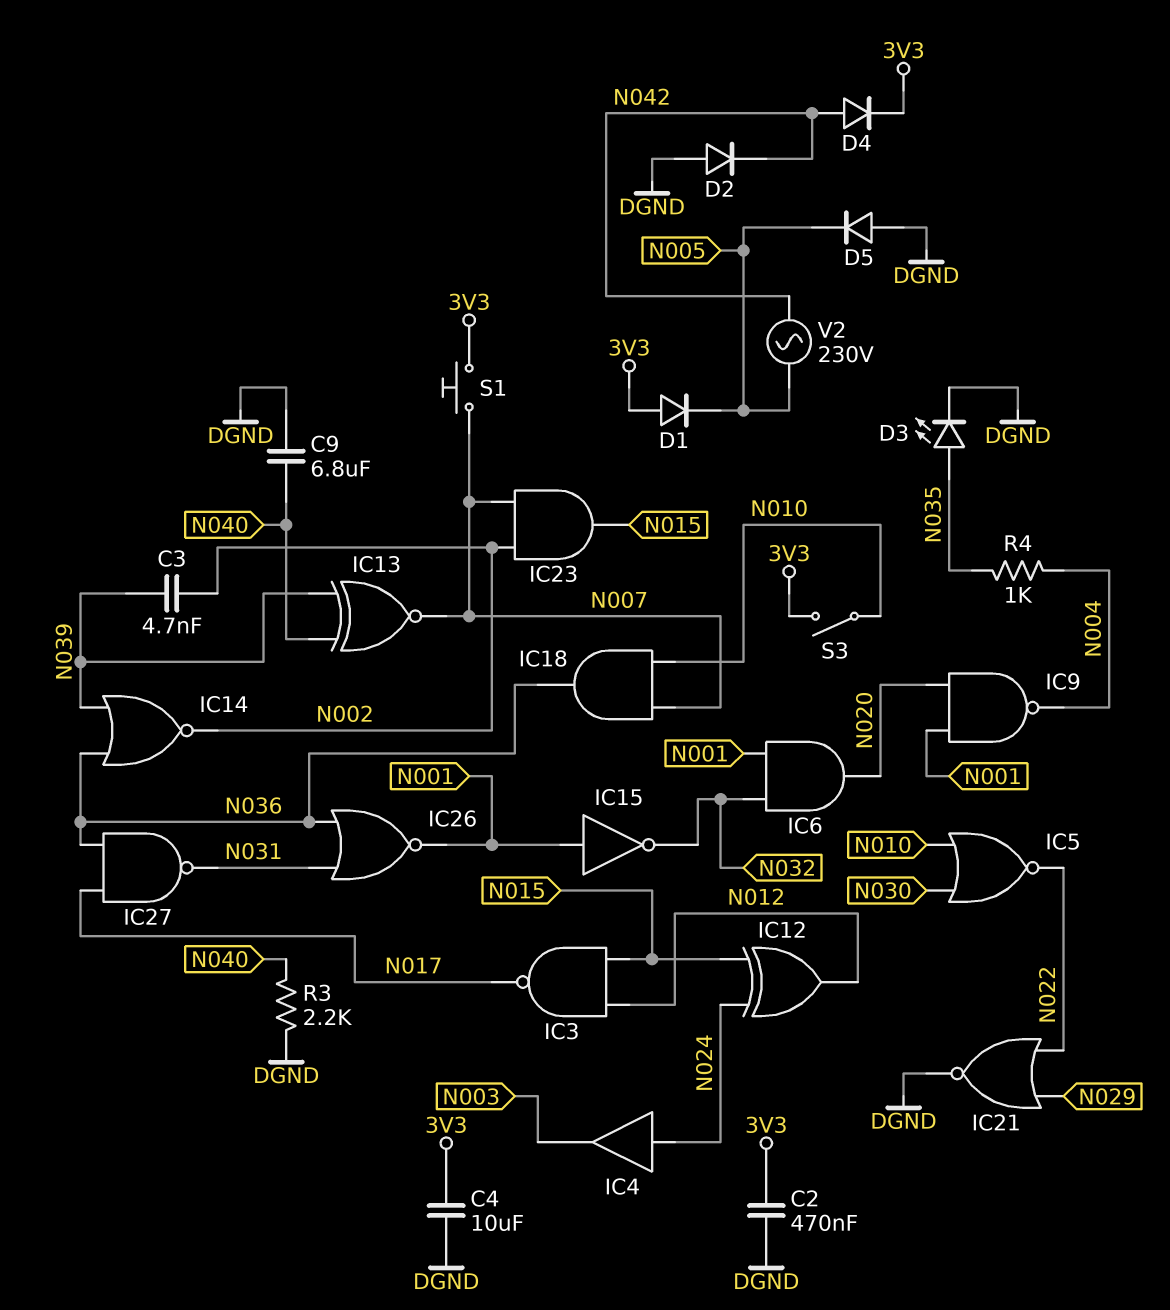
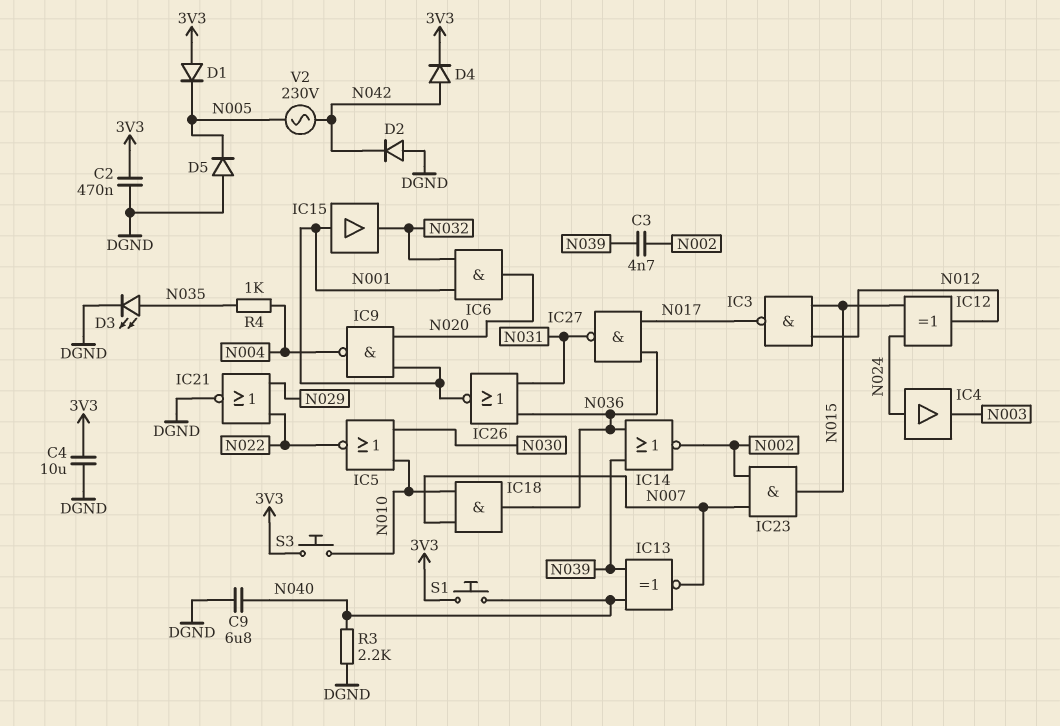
IC15: NOT (in N001, out N032) -> buffer (in N001, out N032)
S1: button (3V3, N007) -> button (3V3, N040)
S3: switch (3V3, N010) -> button (3V3, N010)

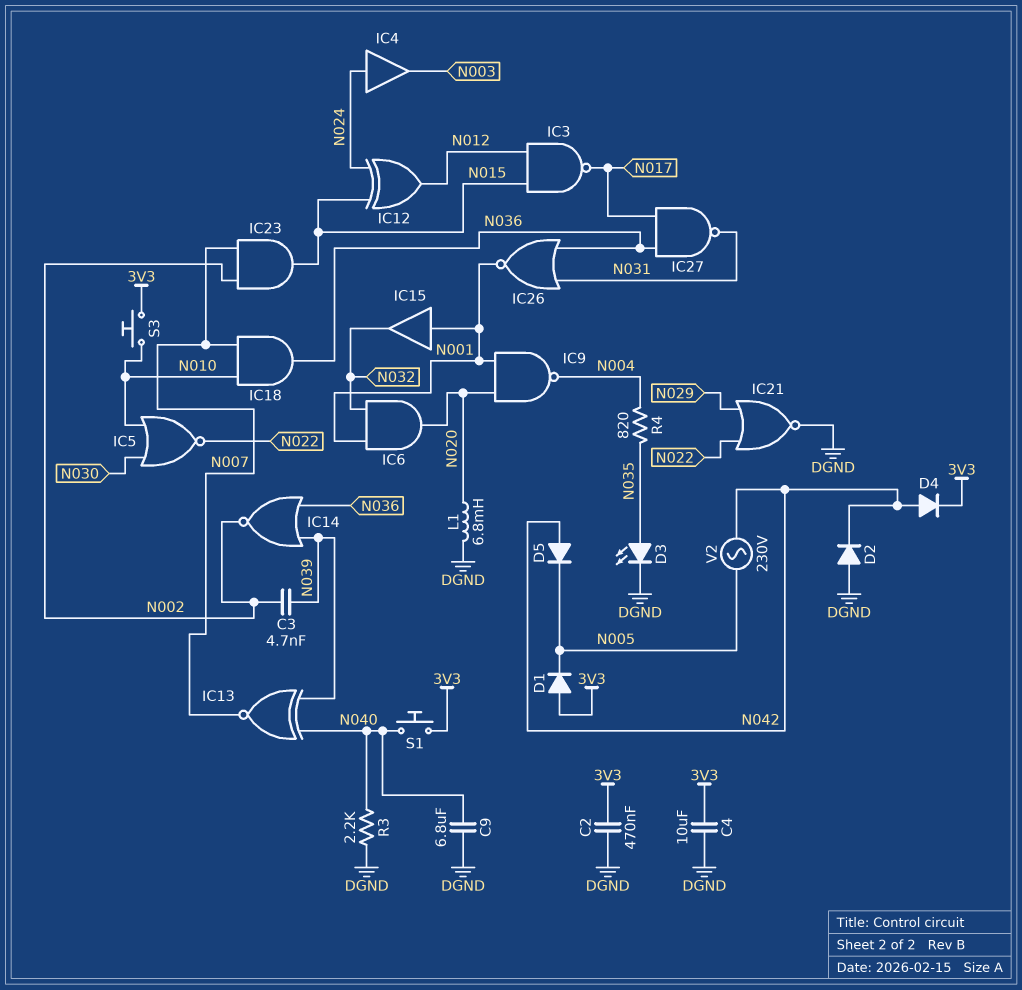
D5: diode (A DGND, K N005) -> diode (A N042, K N005)
L1: none -> 6.8mH (DGND, N020)
R4: 1k (N004, N035) -> 820 (N004, N035)

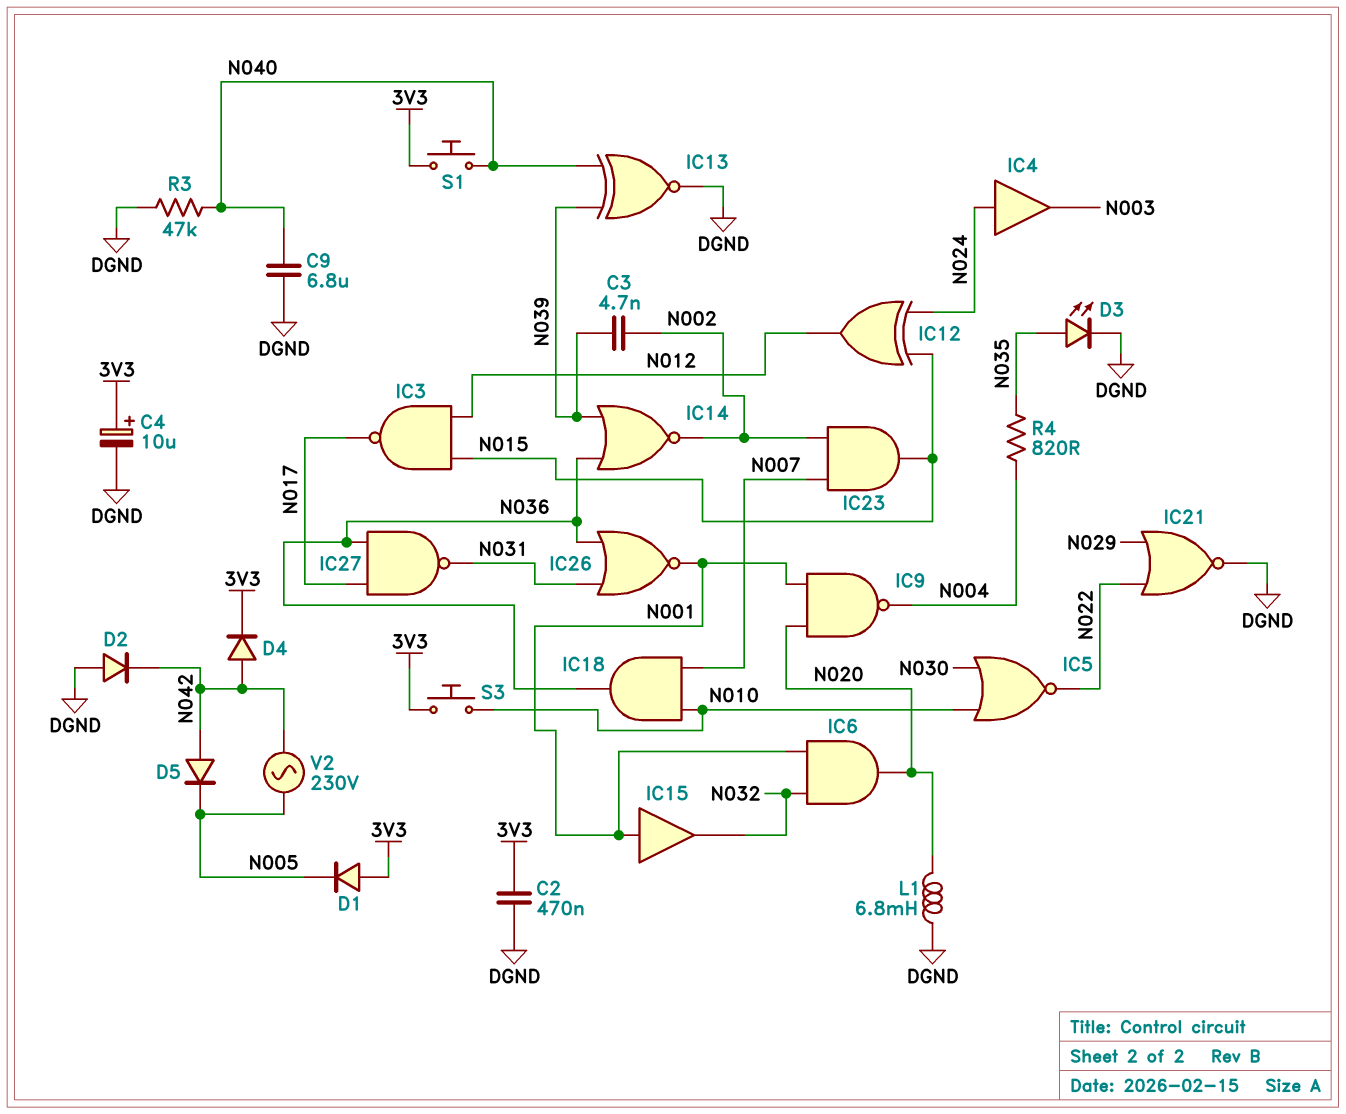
C4: 10uF (3V3, DGND) -> 10uF (plus 3V3, minus DGND)
IC13: XNOR (in N039, in N040, out N007) -> XNOR (in N039, in N040, out DGND)
R3: 2.2k (DGND, N040) -> 47k (DGND, N040)

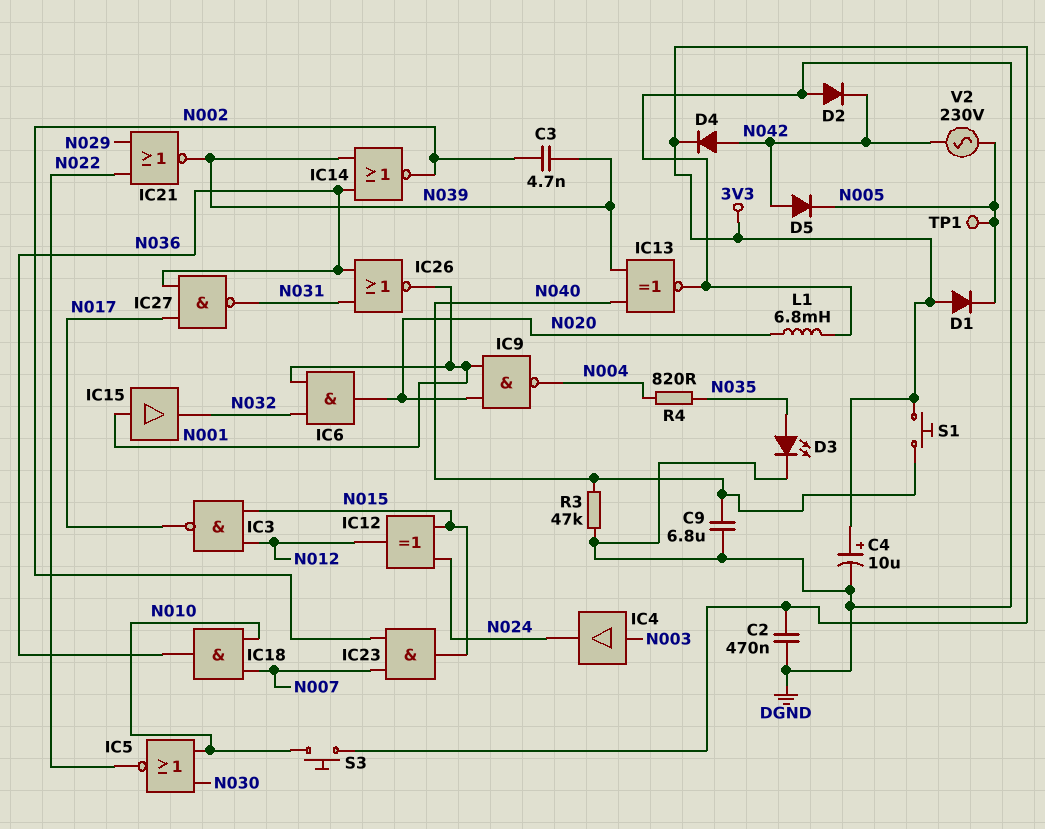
IC4: buffer (in N024, out N003) -> buffer (in N003, out N024)
IC21: NOR (in N022, in N029, out DGND) -> NOR (in N022, in N029, out N039)
TP1: none -> test point (N005)

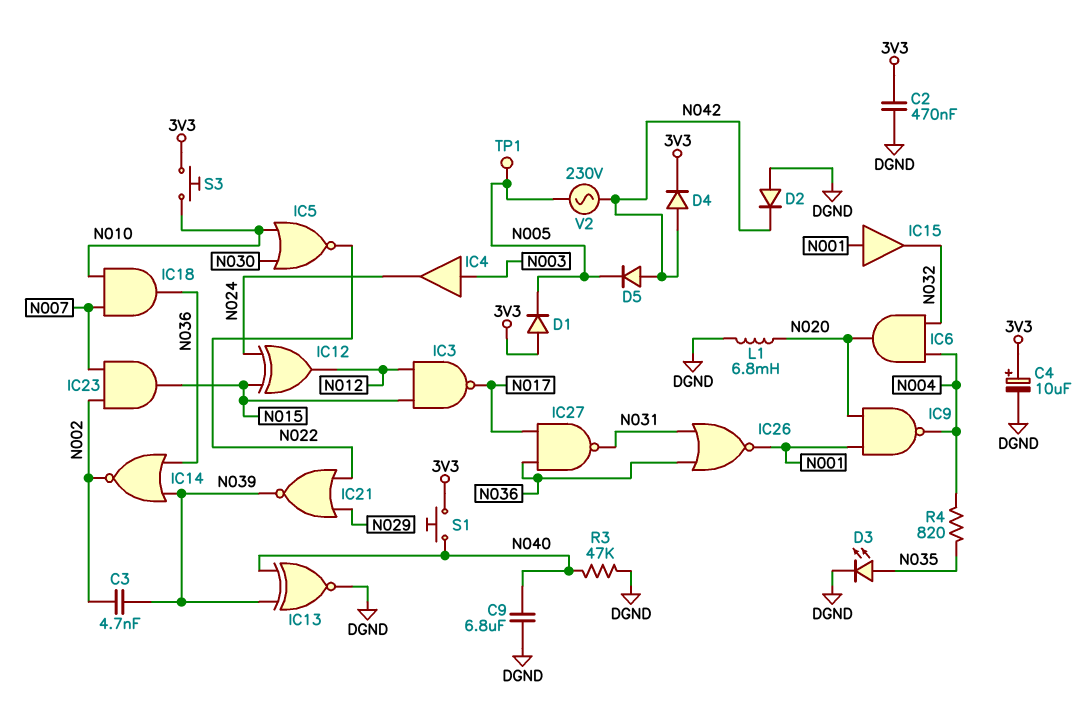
IC6: AND (in N001, in N032, out N020) -> AND (in N004, in N032, out N020)

